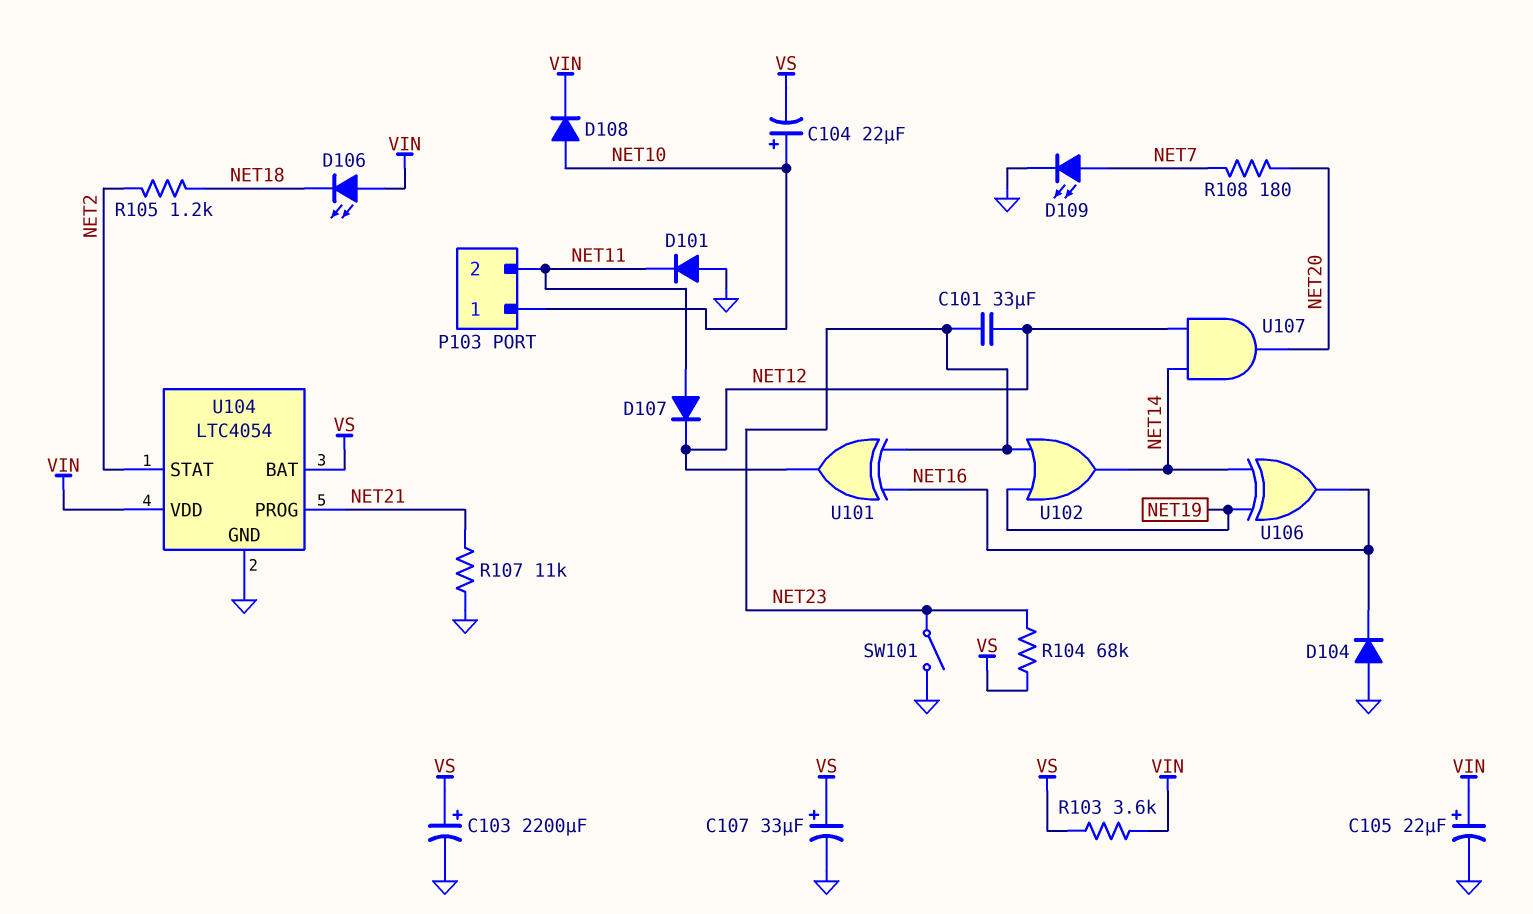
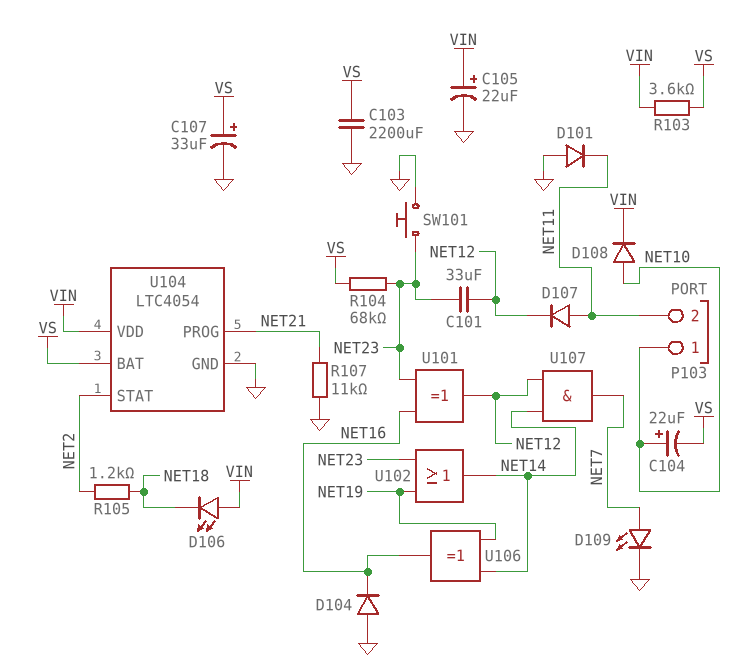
C103: 2200uF (plus VS, minus GND) -> 2200uF (GND, VS)
R108: 180 (NET7, NET20) -> none
SW101: switch (GND, NET23) -> button (GND, NET23)
U107: AND (in NET12, in NET14, out NET20) -> AND (in NET12, in NET14, out NET7)

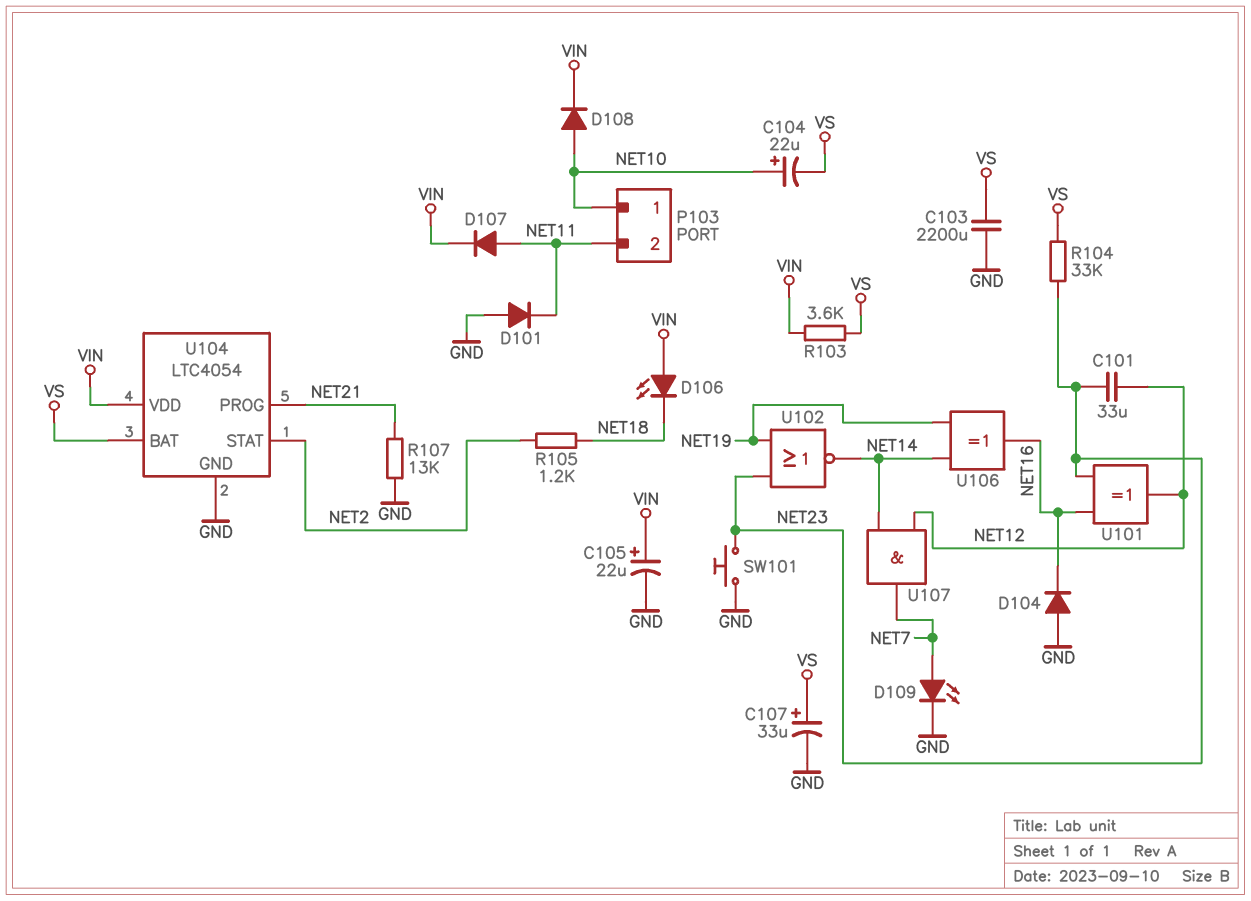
D107: diode (A NET11, K NET12) -> diode (A NET11, K VIN)
R104: 68k (NET23, VS) -> 33k (NET23, VS)
R107: 11k (GND, NET21) -> 13k (GND, NET21)
U102: OR (in NET19, in NET23, out NET14) -> NOR (in NET19, in NET23, out NET14)

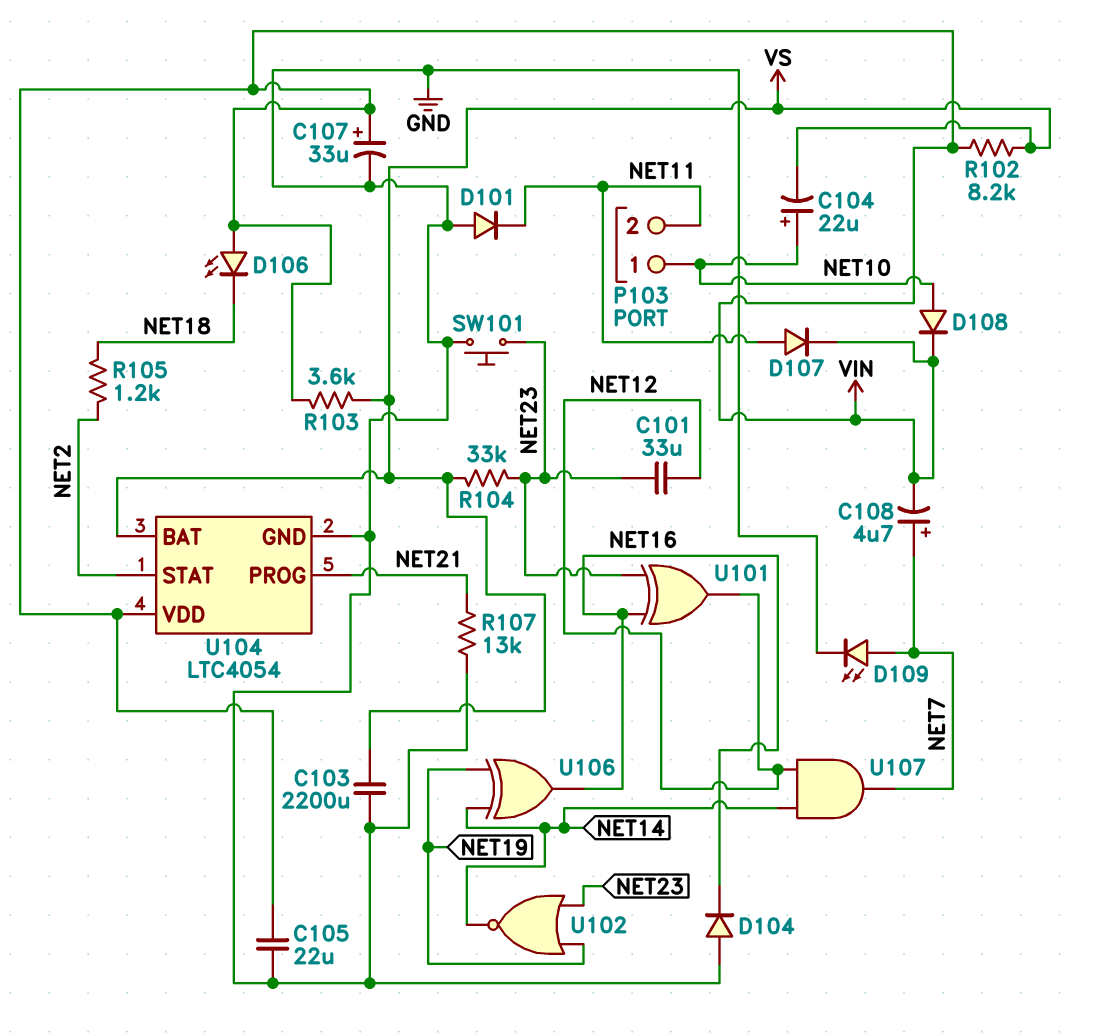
C105: 22uF (plus VIN, minus GND) -> 22uF (GND, VIN)
C107: 33uF (plus VS, minus GND) -> 33uF (plus VIN, minus GND)
C108: none -> 4.7uF (plus NET7, minus VIN)
R102: none -> 8.2k (VIN, VS)

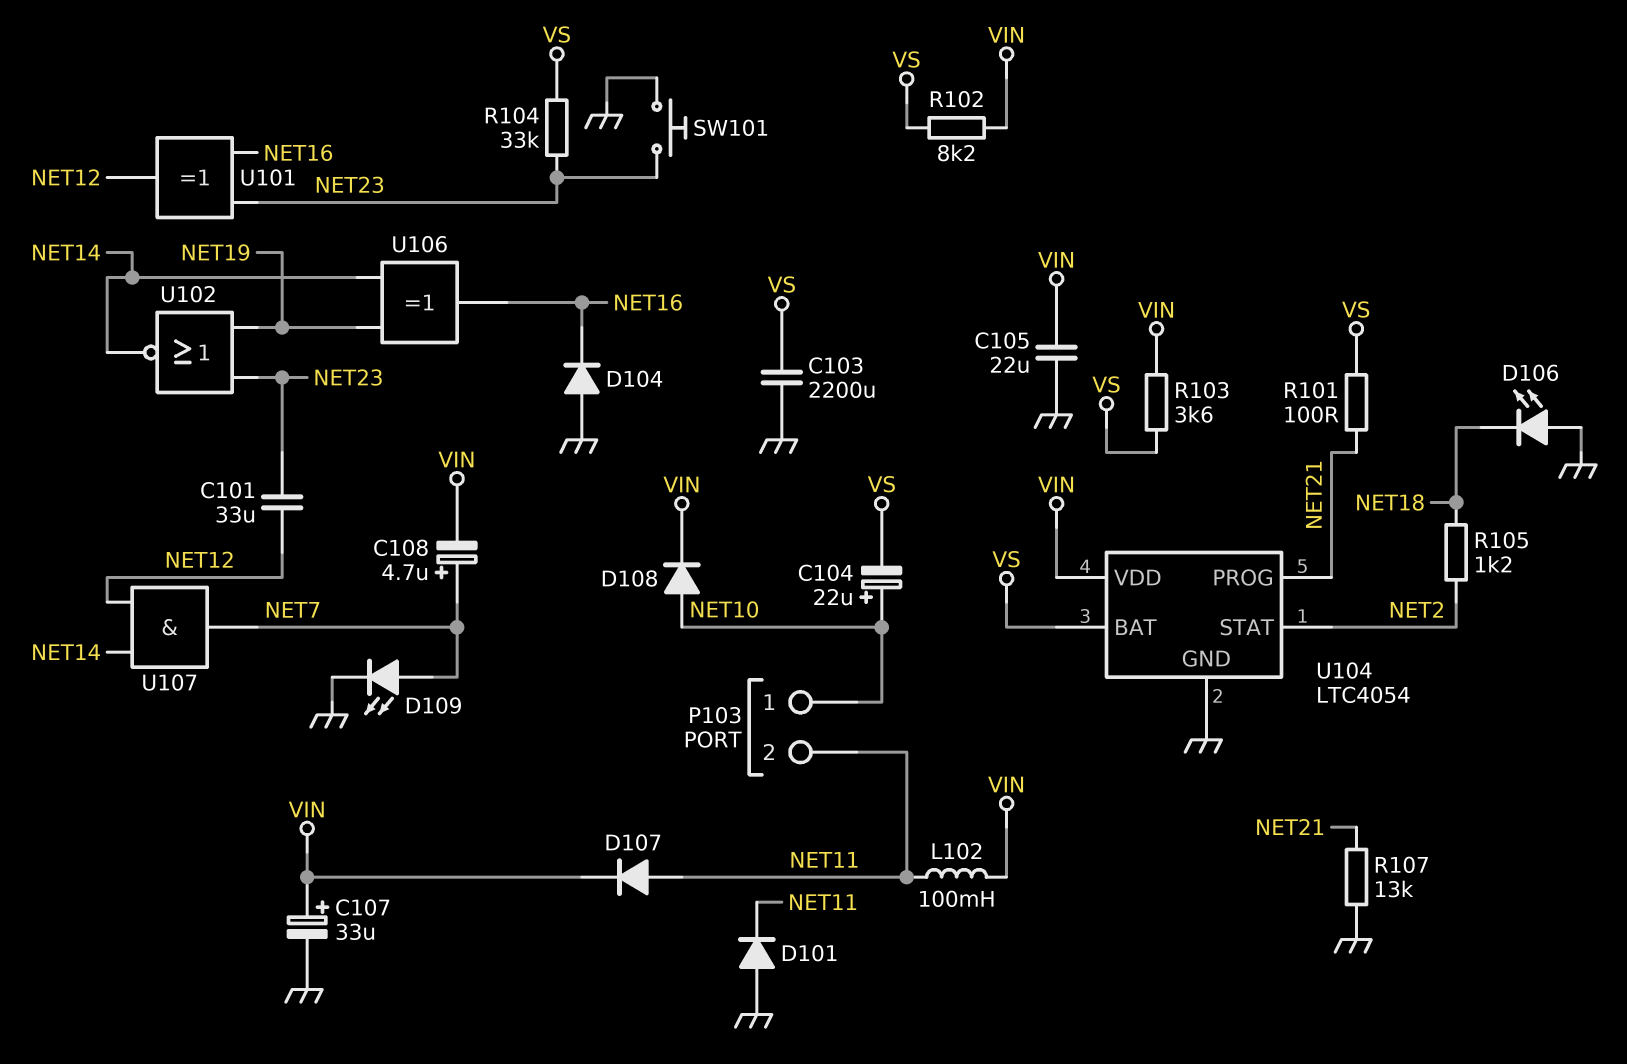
D106: LED (A VIN, K NET18) -> LED (A GND, K NET18)
L102: none -> 100mH (NET11, VIN)
R101: none -> 100 (NET21, VS)

